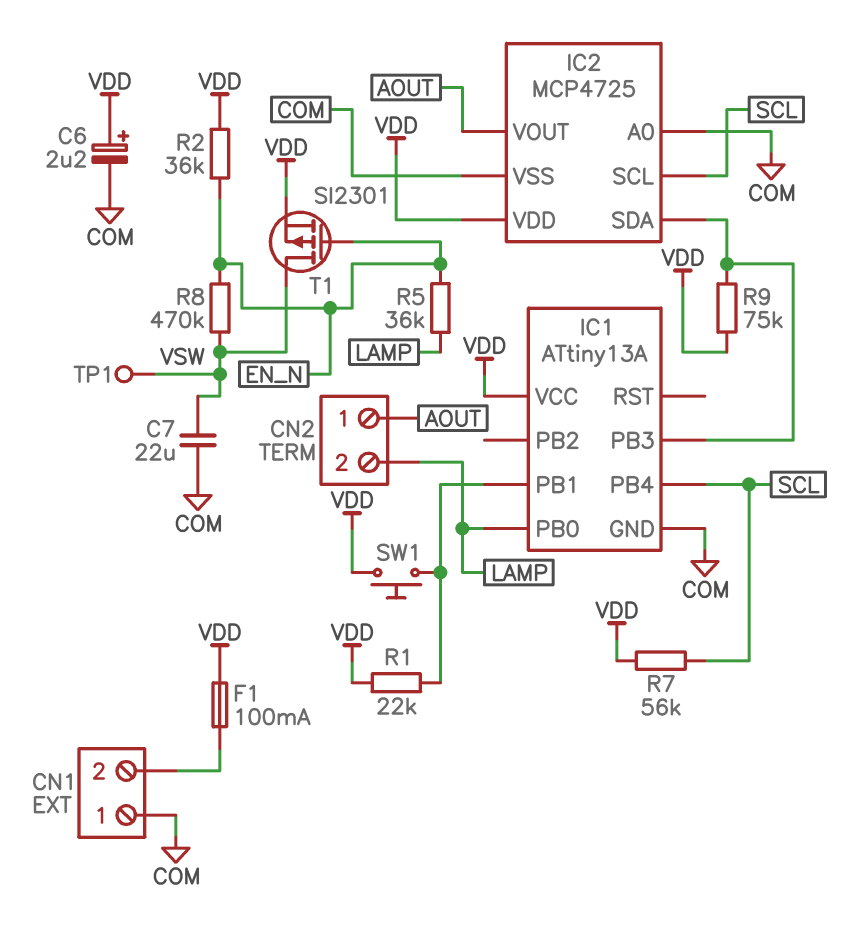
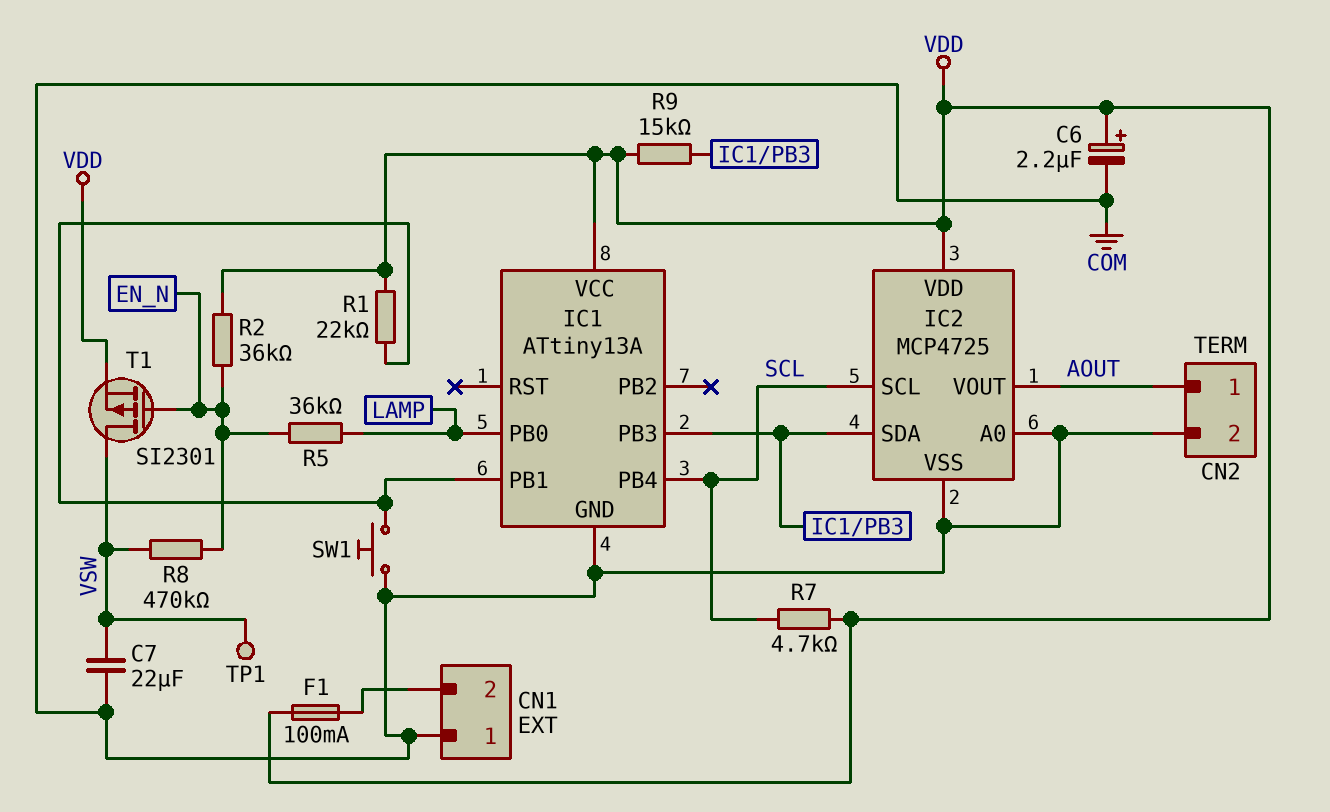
CN2 pin 2: LAMP -> COM
R7: 56k (SCL, VDD) -> 4.7k (SCL, VDD)
R9: 75k (IC1/PB3, VDD) -> 15k (IC1/PB3, VDD)
SW1: button (IC1/PB1, VDD) -> button (COM, IC1/PB1)

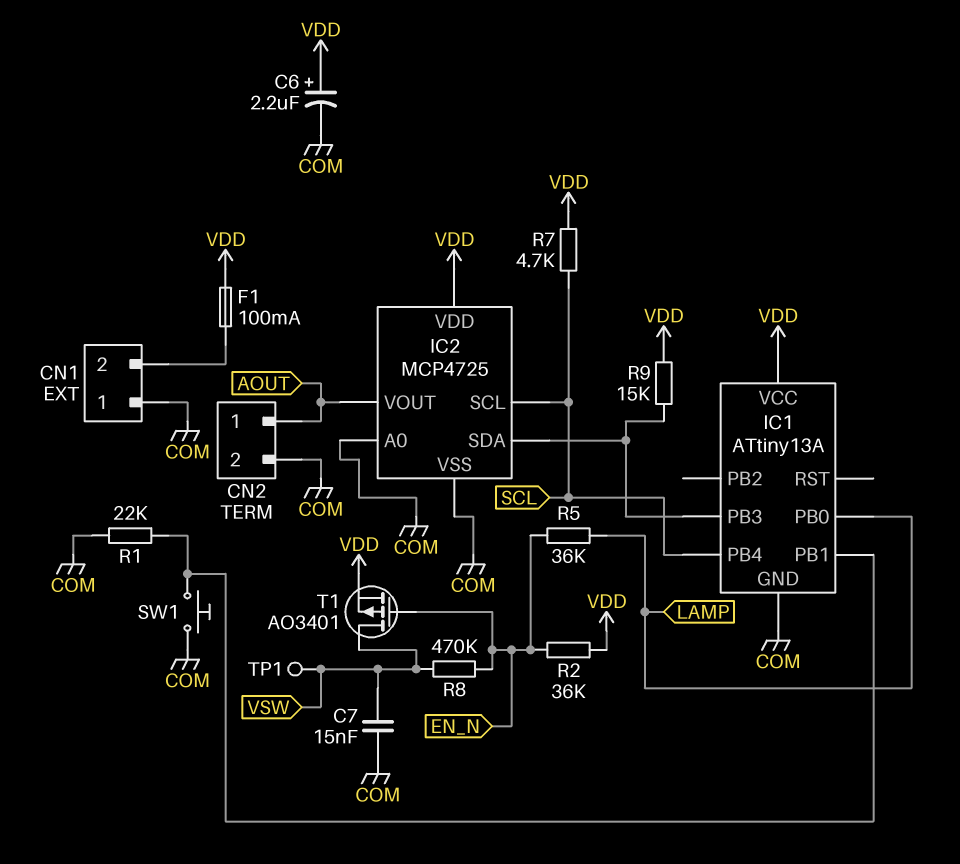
C7: 22uF (COM, VSW) -> 15nF (COM, VSW)
R1: 22k (IC1/PB1, VDD) -> 22k (COM, IC1/PB1)
T1: PMOS SI2301 (G EN_N, D VSW, S VDD) -> PMOS AO3401 (G EN_N, D VSW, S VDD)

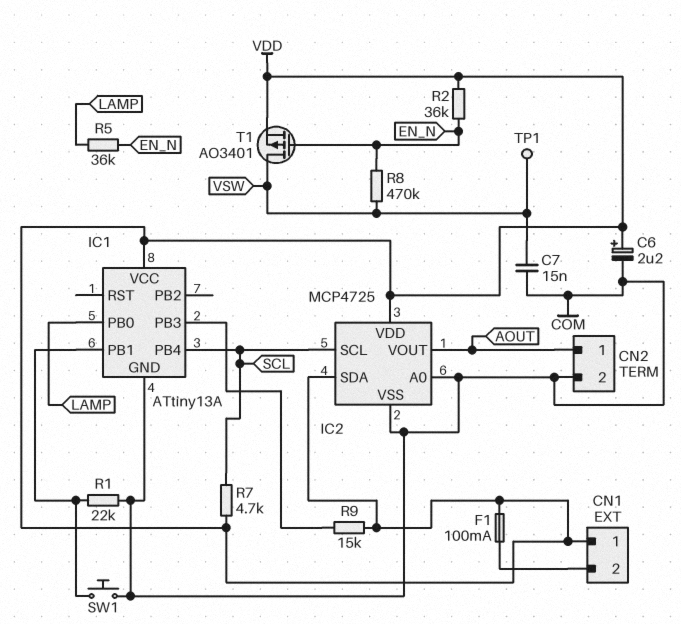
CN1 pin 1: COM -> VDD
IC2 pin SDA: IC1/PB3 -> VDD

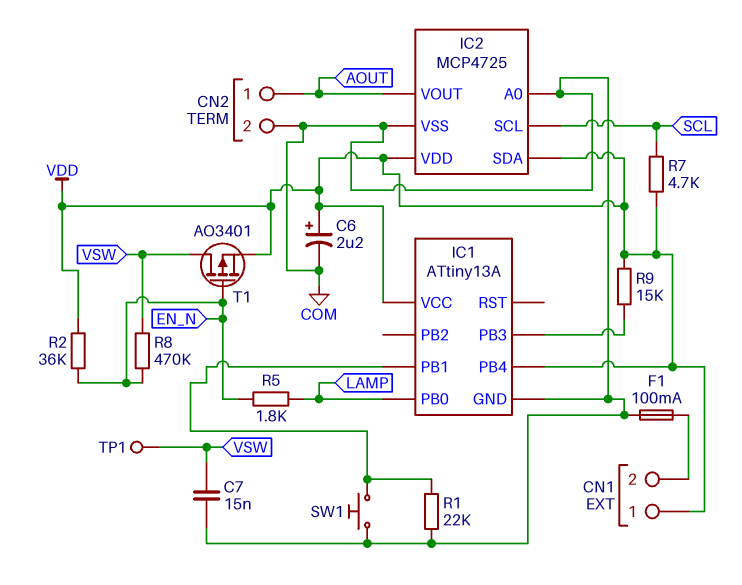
F1: 100mA (CN1/2, VDD) -> 100mA (CN1/2, COM)
IC1 pin PB4: SCL -> VDD
R5: 36k (EN_N, LAMP) -> 1.8k (EN_N, LAMP)

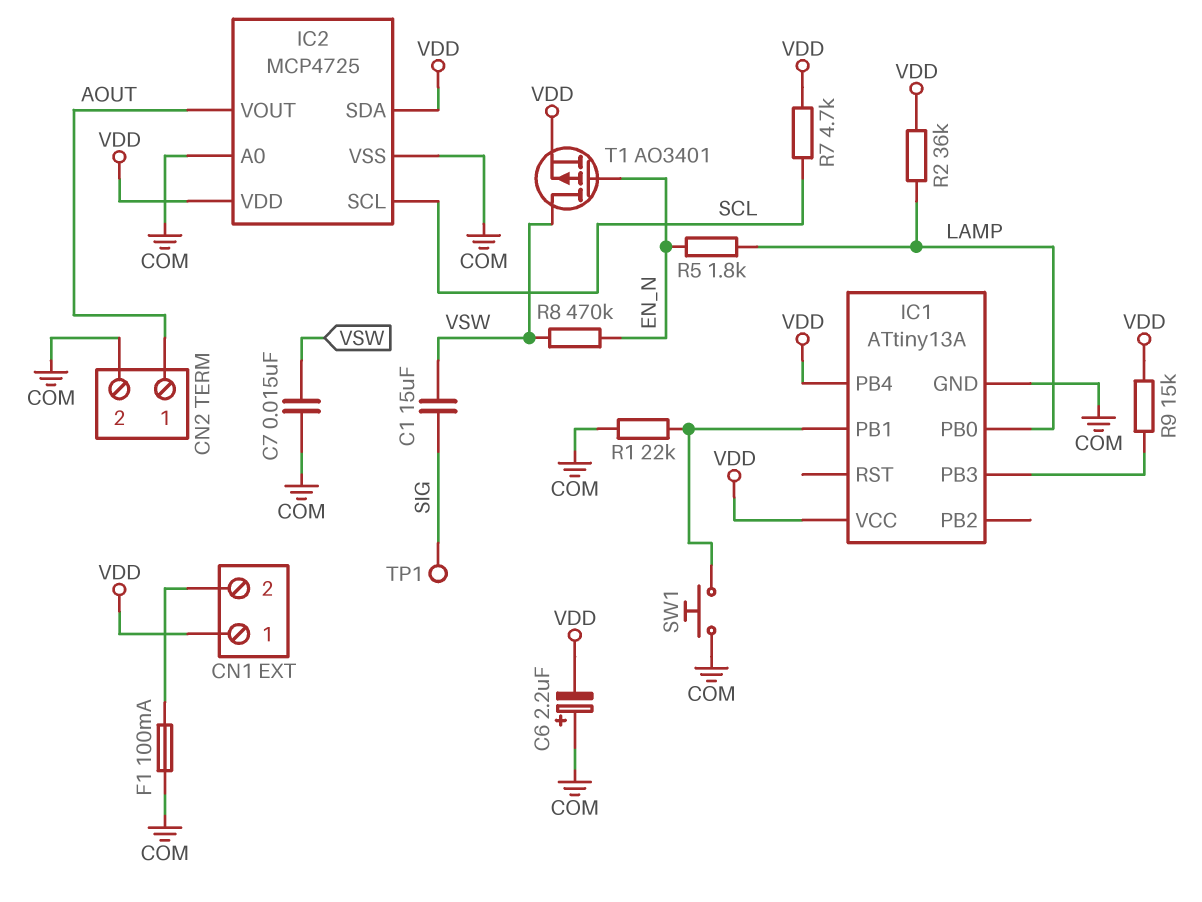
C1: none -> 15uF (SIG, VSW)
C6: 2.2uF (plus VDD, minus COM) -> 2.2uF (plus COM, minus VDD)
R2: 36k (EN_N, VDD) -> 36k (LAMP, VDD)
TP1: test point (VSW) -> test point (SIG)

